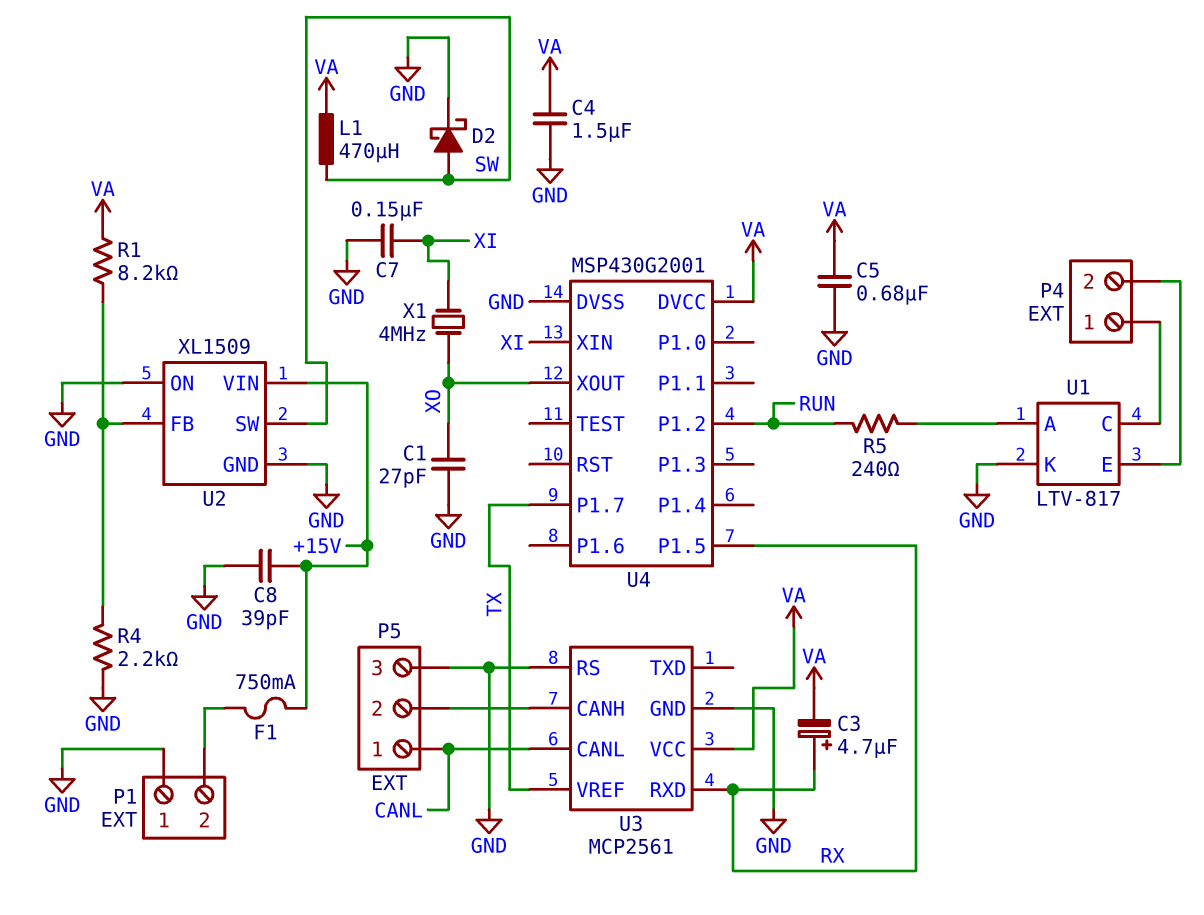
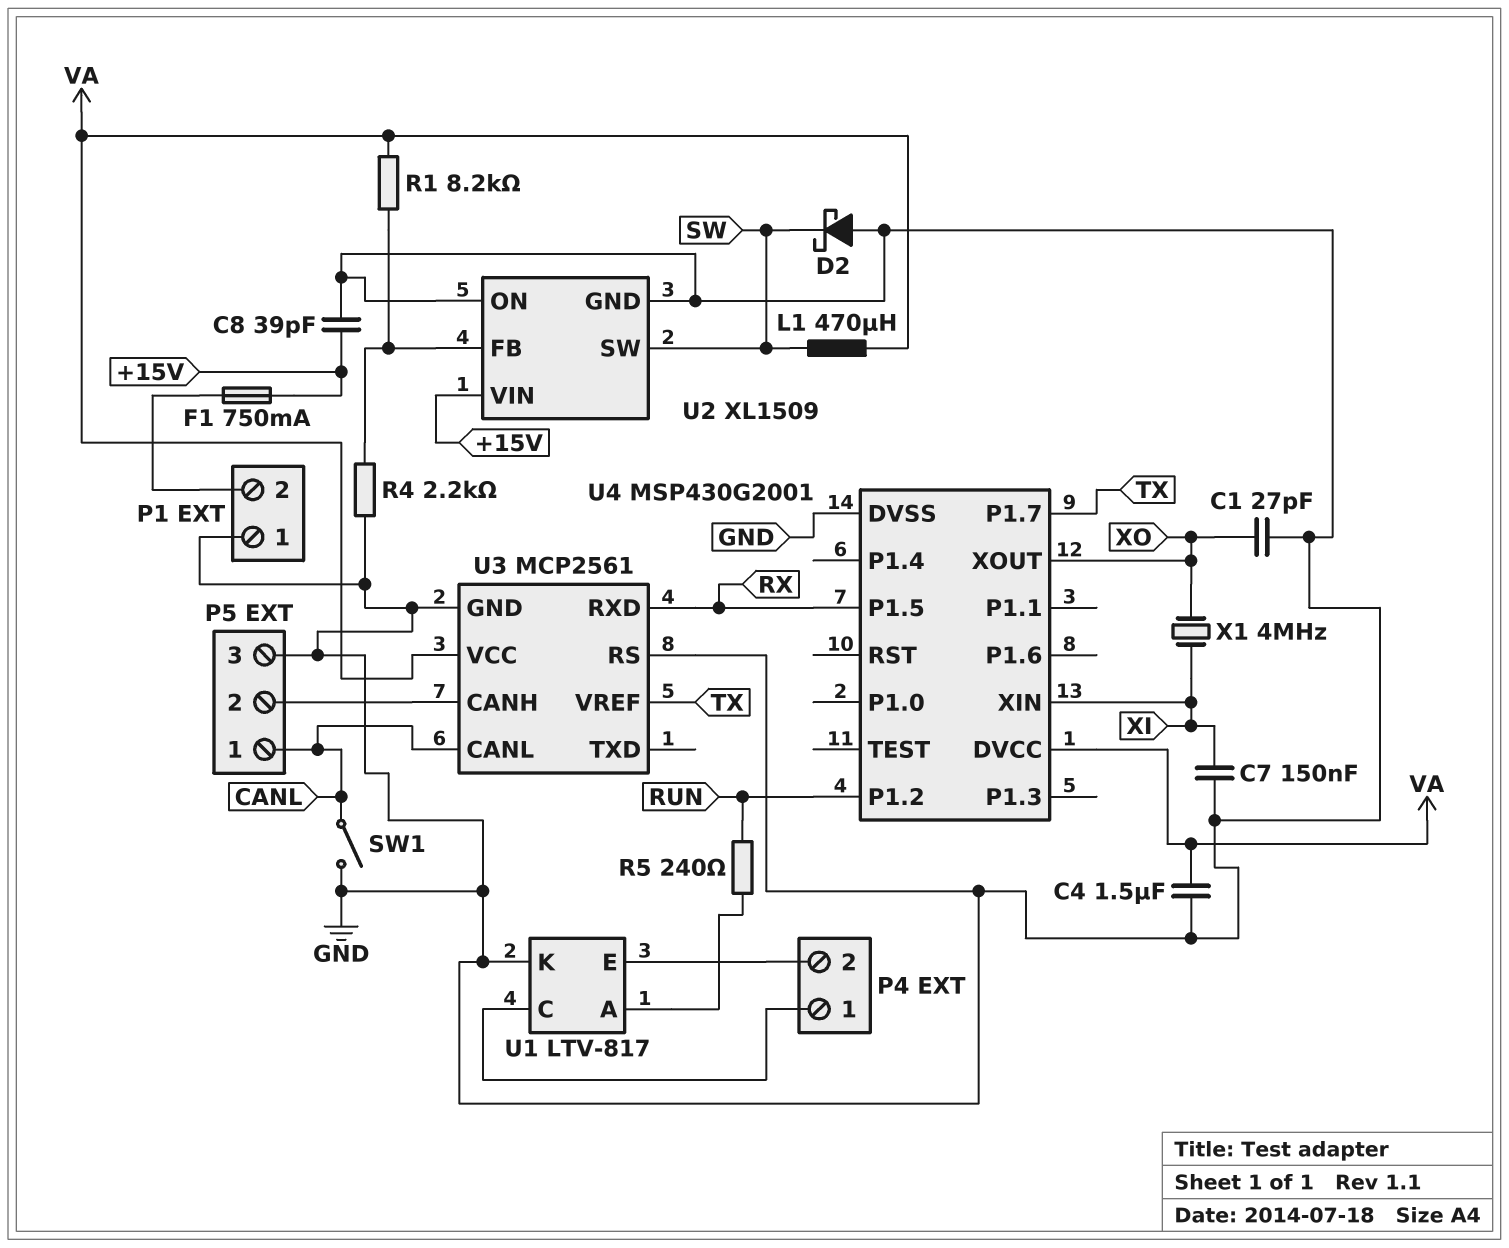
C3: 4.7uF (plus RX, minus VA) -> none
C5: 680nF (GND, VA) -> none
D2: schottky (A SW, K GND) -> schottky (A GND, K SW)
SW1: none -> switch (CANL, GND)

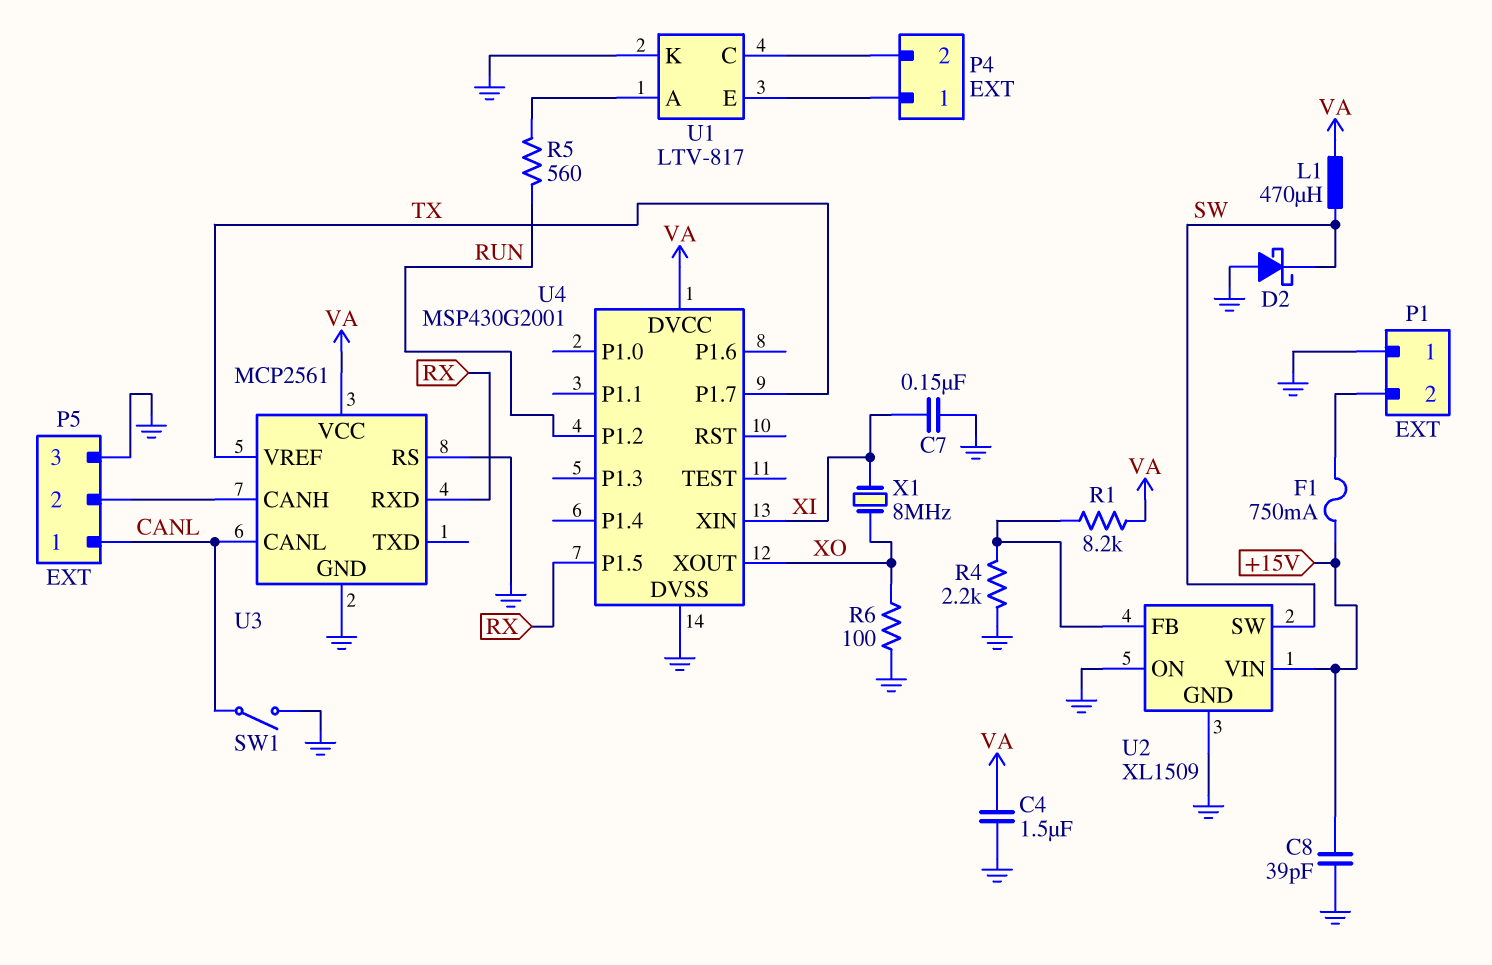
C1: 27pF (GND, XO) -> none
R5: 240 (RUN, U1/A) -> 560 (RUN, U1/A)
R6: none -> 100 (GND, XO)
U1 pin C: P4/1 -> P4/2
U1 pin E: P4/2 -> P4/1
X1: 4MHz (XI, XO) -> 8MHz (XI, XO)

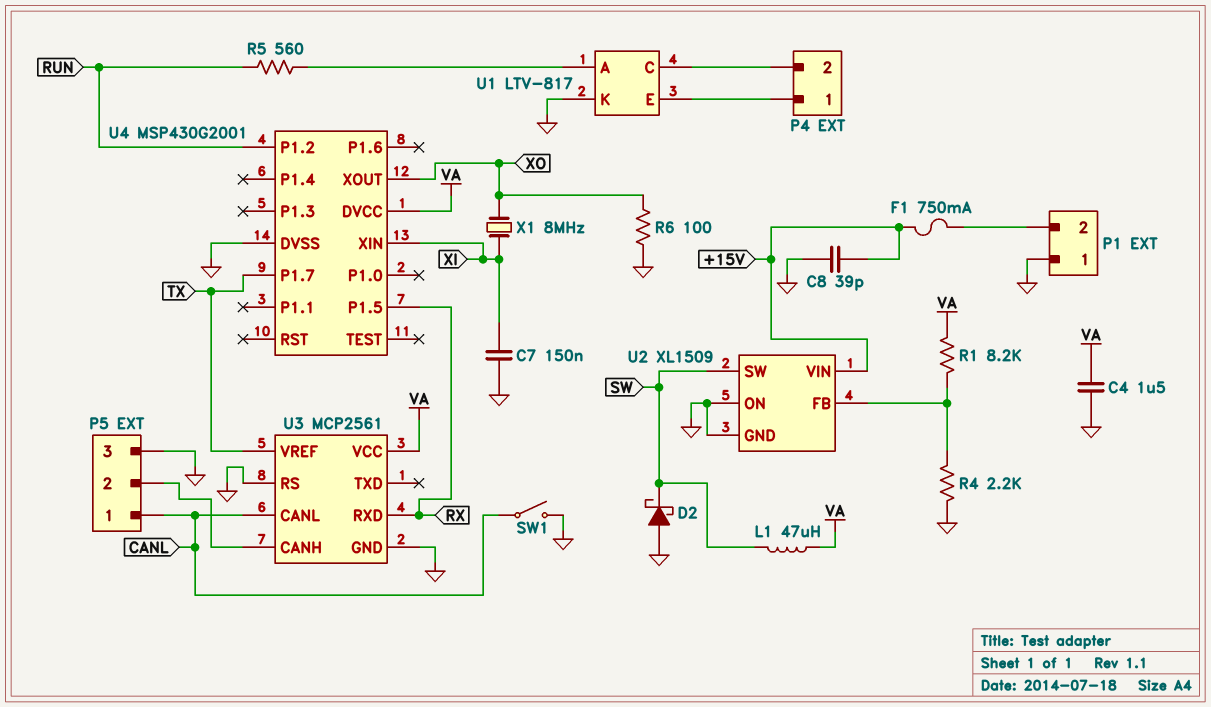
L1: 470uH (SW, VA) -> 47uH (SW, VA)

